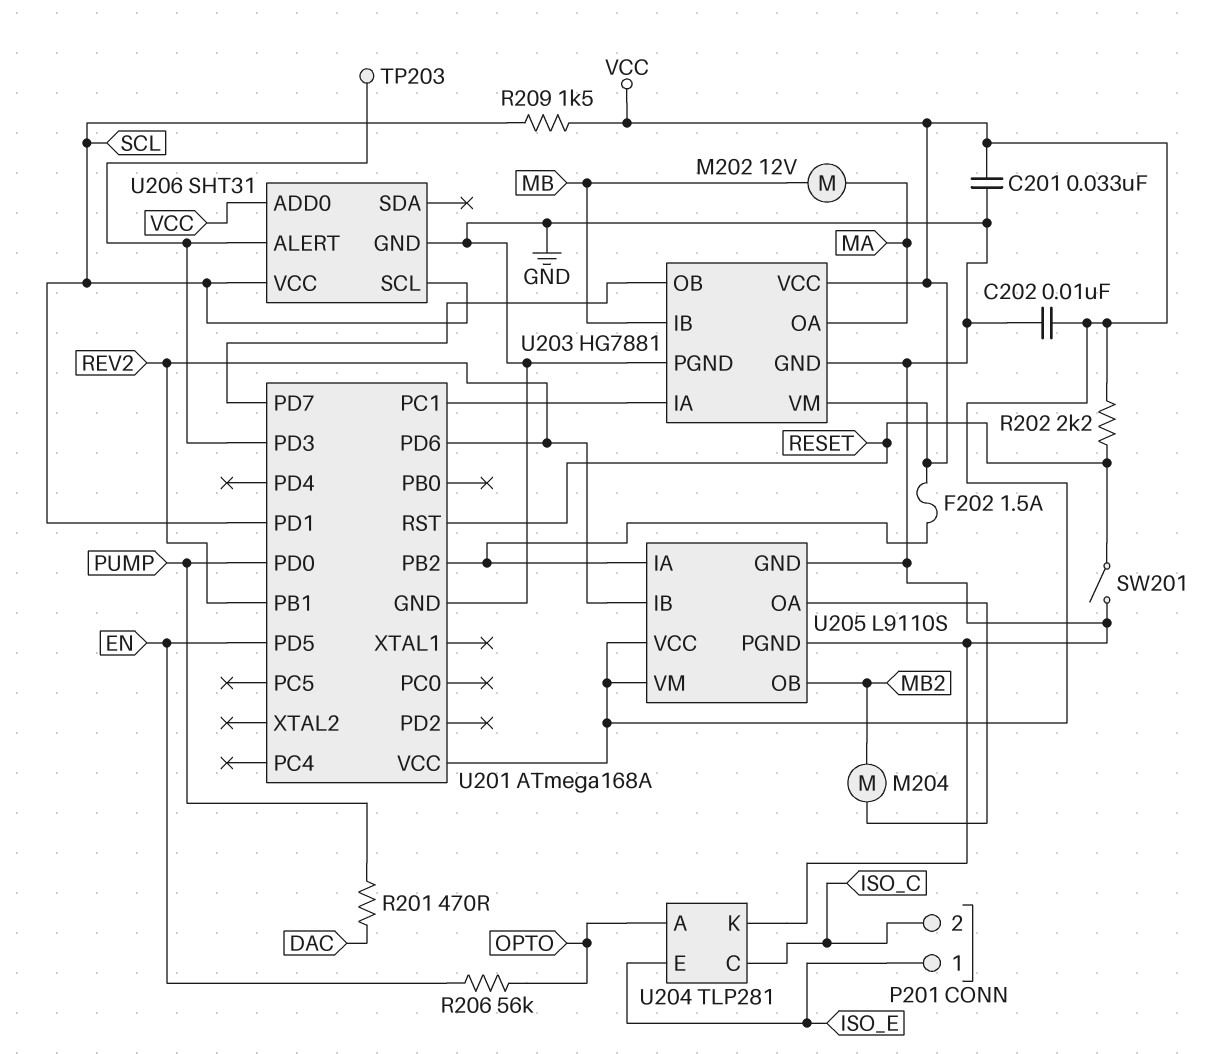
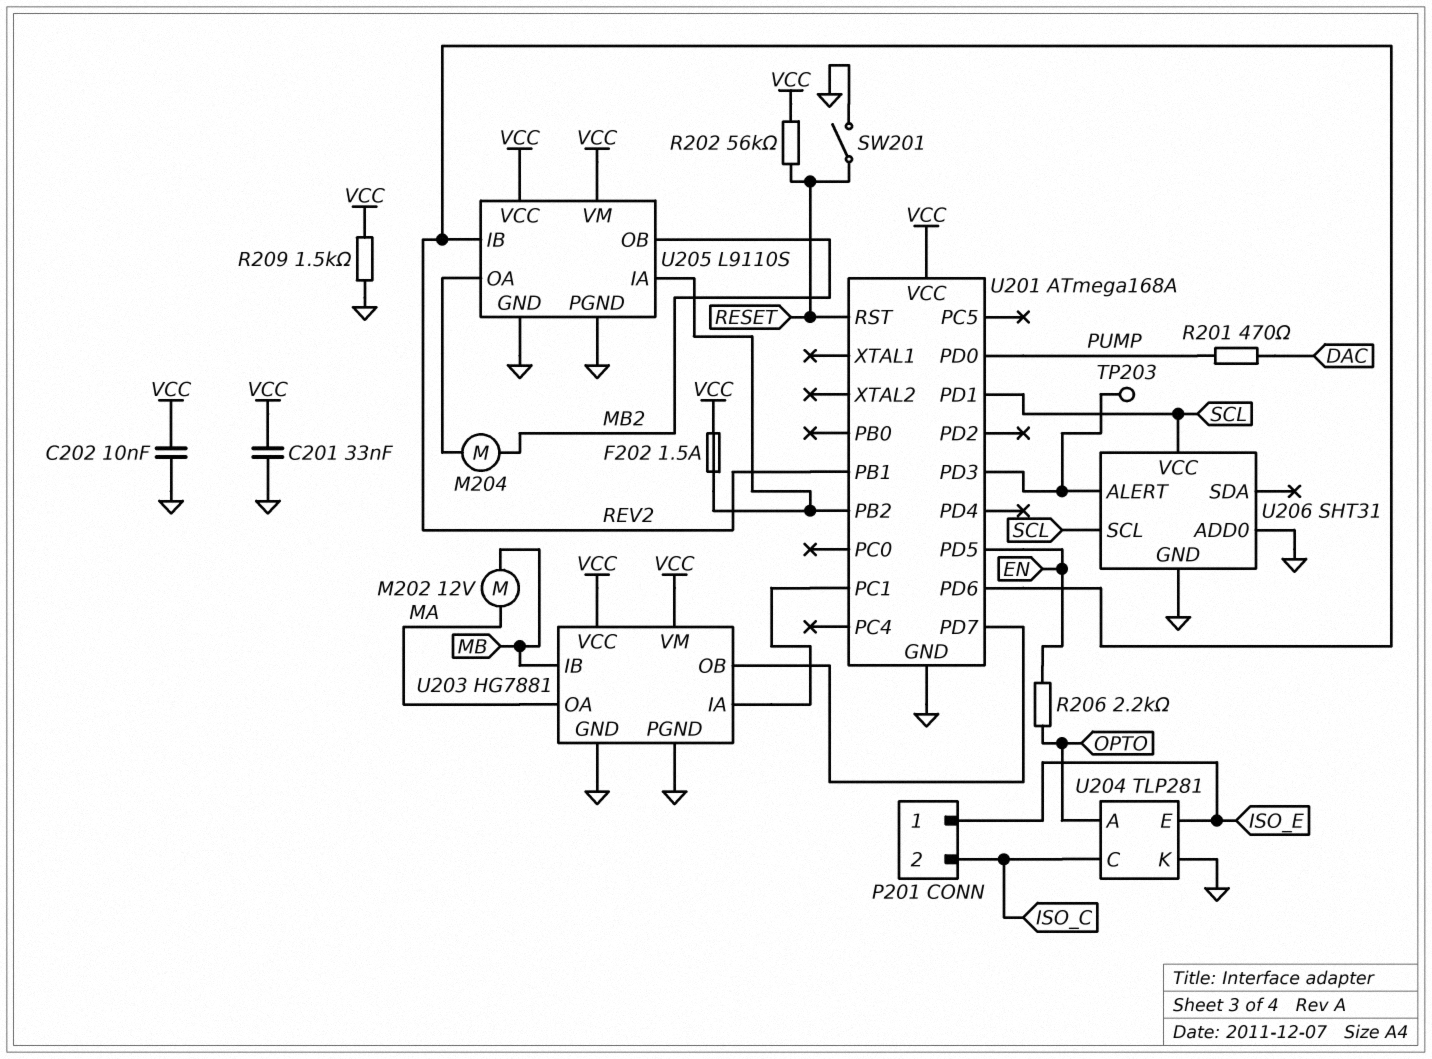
R202: 2.2k (RESET, VCC) -> 56k (RESET, VCC)
R206: 56k (EN, OPTO) -> 2.2k (EN, OPTO)
R209: 1.5k (SCL, VCC) -> 1.5k (GND, VCC)
U206 pin ADD0: VCC -> GND

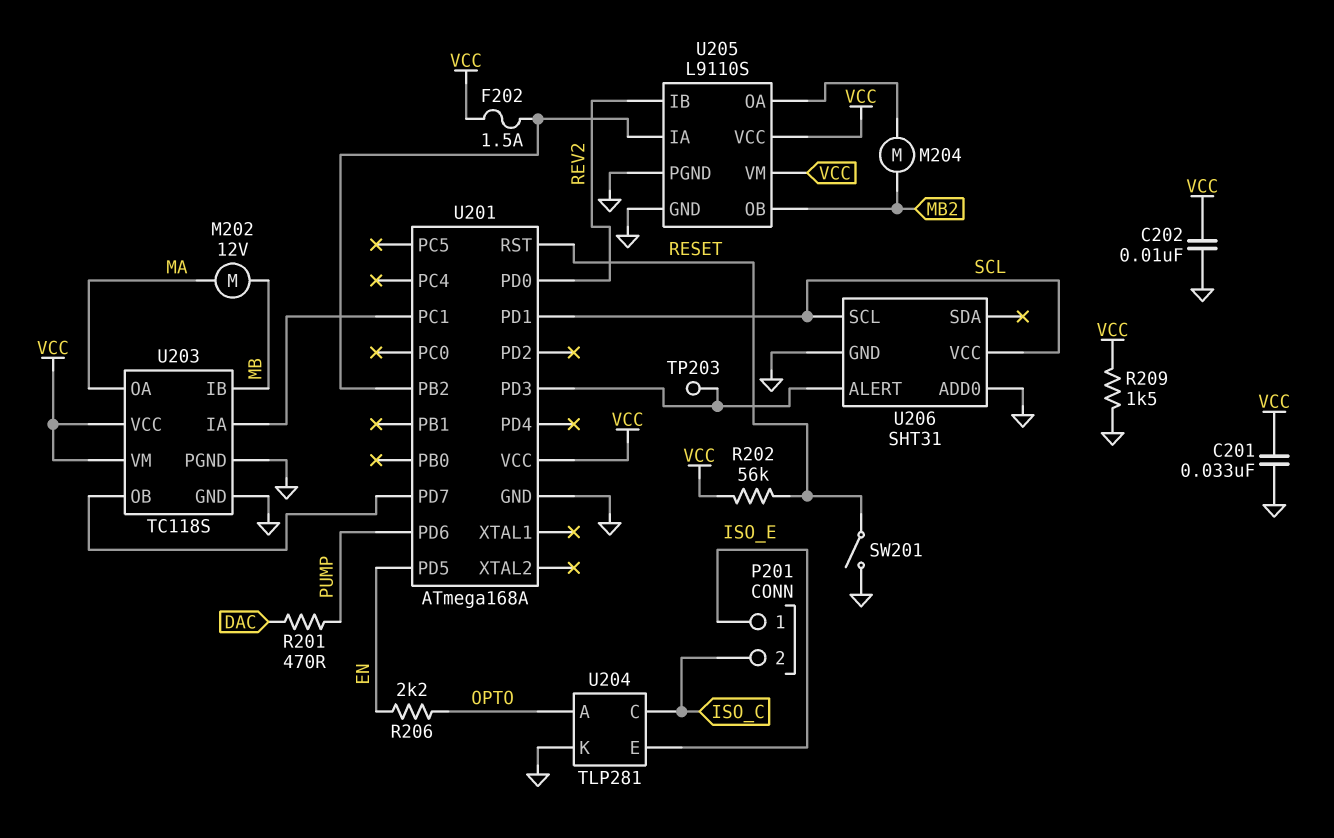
U201 pin PB1: REV2 -> none
U201 pin PD0: PUMP -> REV2
U201 pin PD6: REV2 -> PUMP
U203: HG7881 -> TC118S

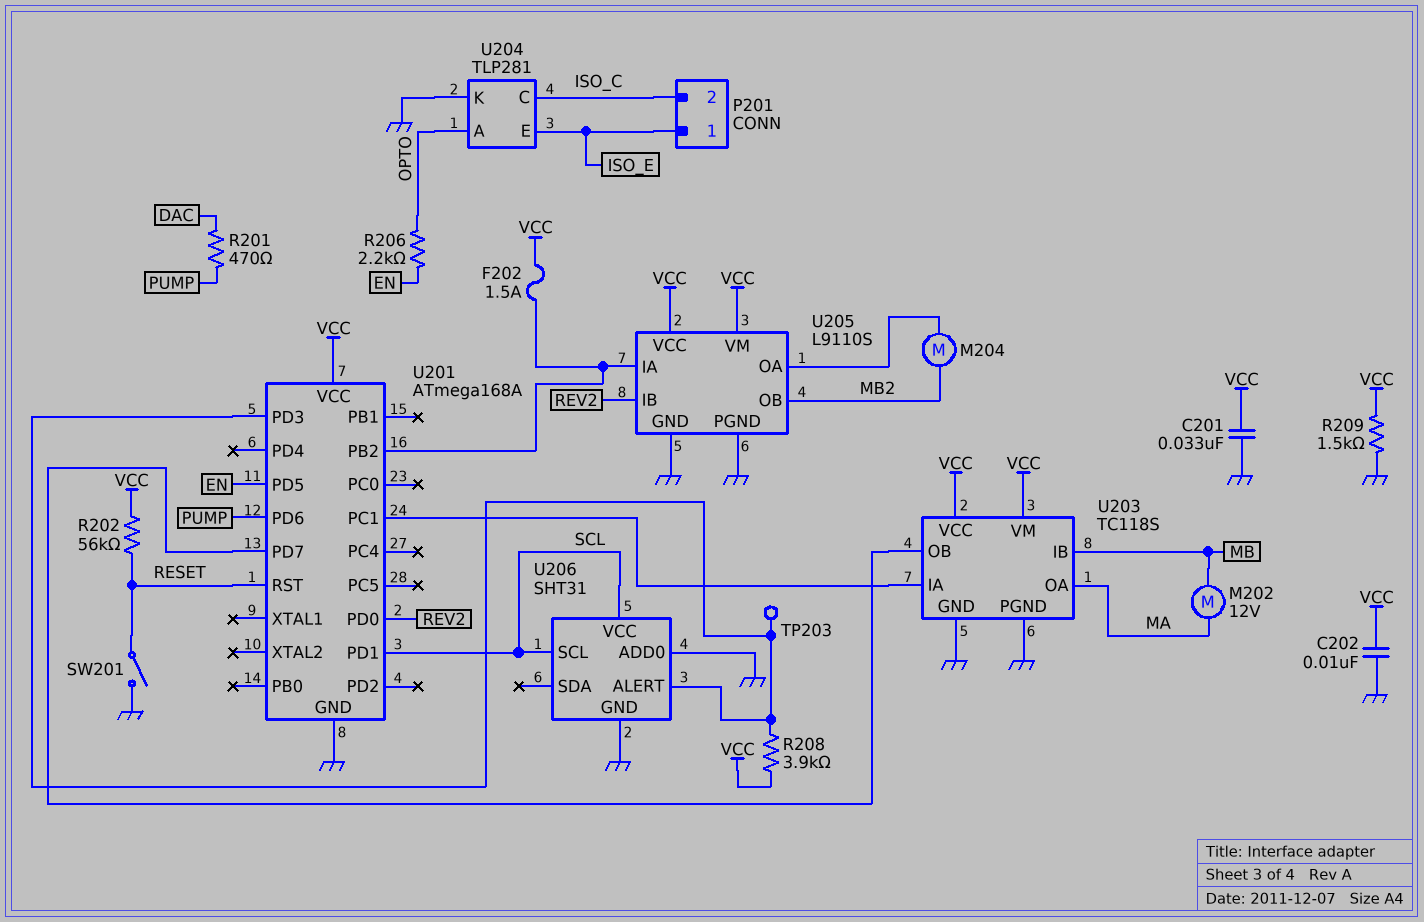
R208: none -> 3.9k (U201/PD3, VCC)

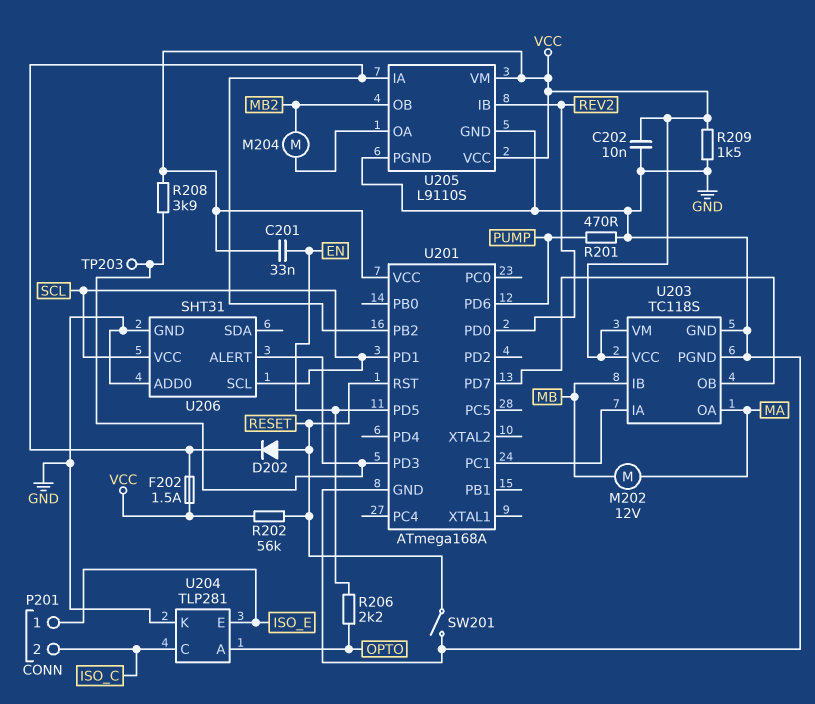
C201: 33nF (GND, VCC) -> 33nF (EN, VCC)
D202: none -> diode (A RESET, K U201/PB2)
R201: 470 (DAC, PUMP) -> 470 (GND, PUMP)

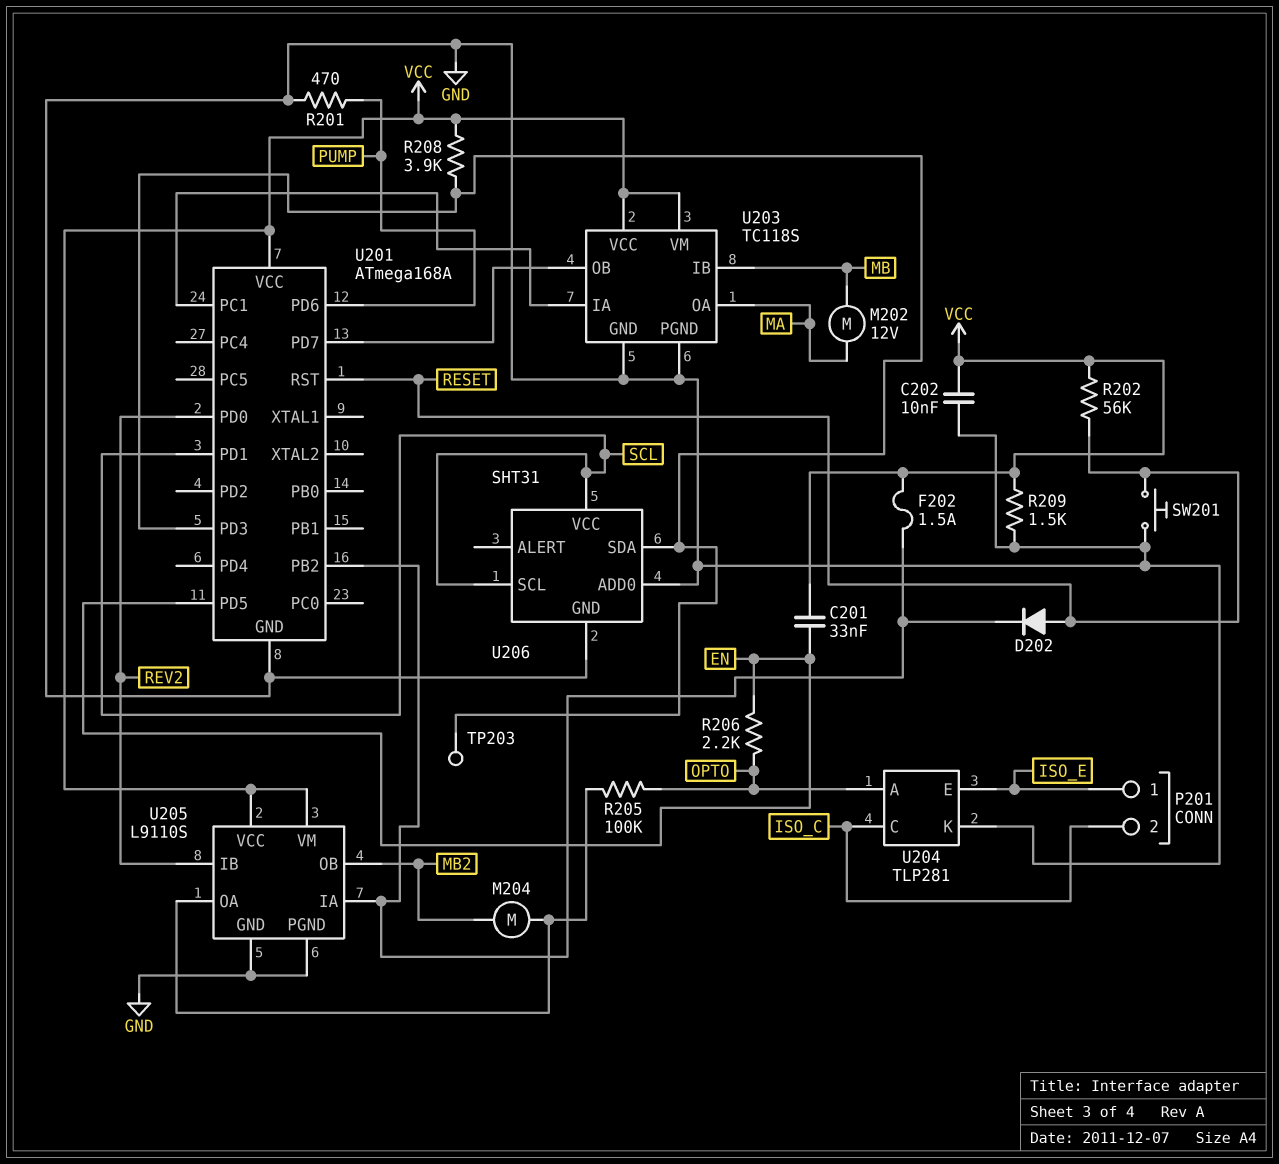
R205: none -> 100k (OPTO, U205/OA)
SW201: switch (GND, RESET) -> button (GND, RESET)
U206 pin ALERT: U201/PD3 -> none
U206 pin SDA: none -> U201/PD3

